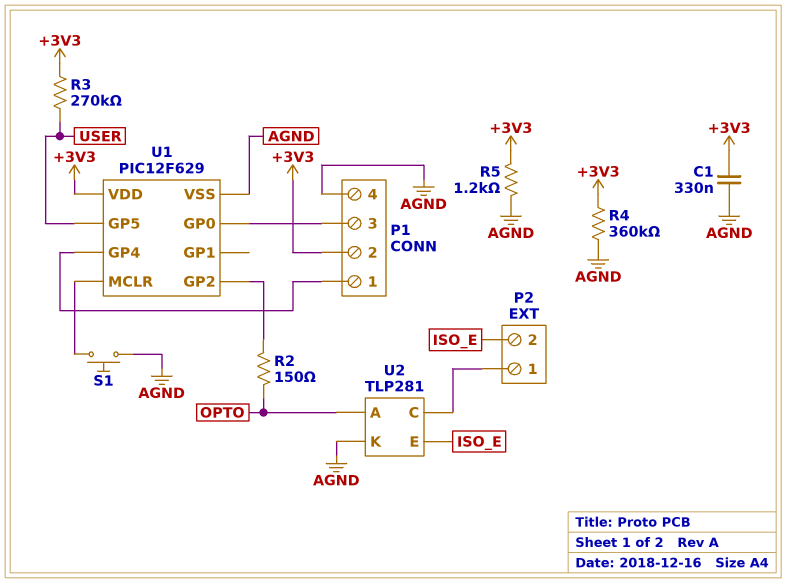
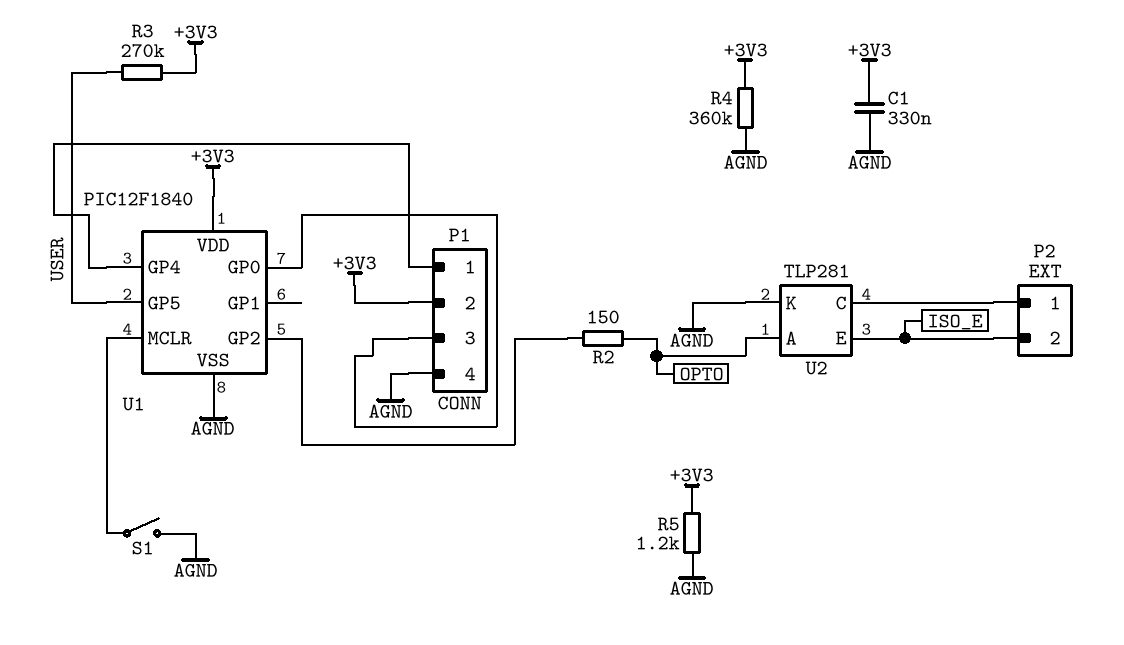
S1: button (AGND, U1/MCLR) -> switch (AGND, U1/MCLR)
U1: PIC12F629 -> PIC12F1840

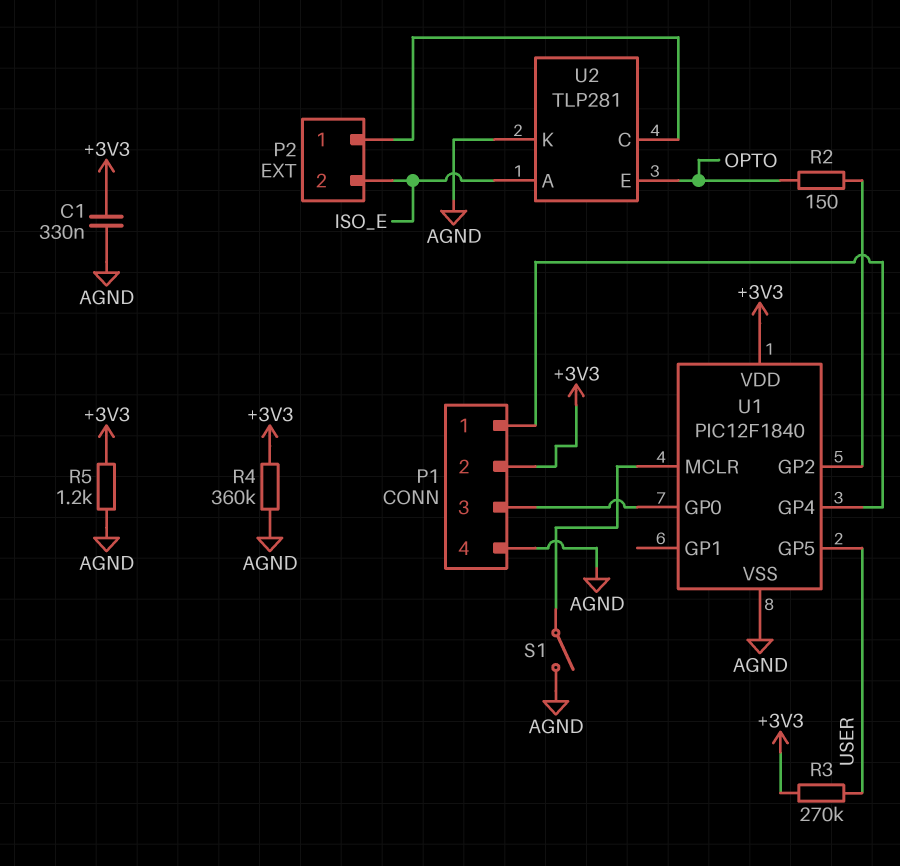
U2 pin A: OPTO -> ISO_E
U2 pin E: ISO_E -> OPTO

